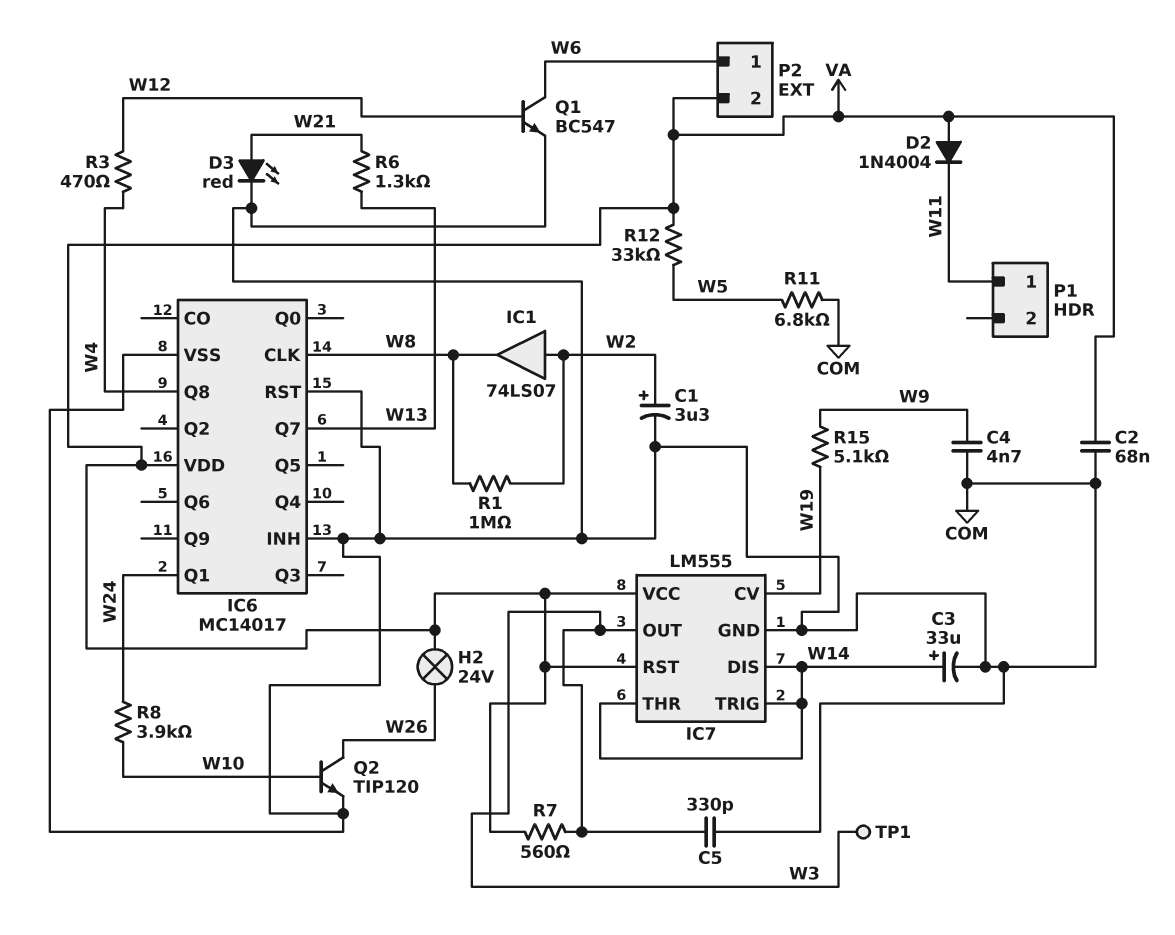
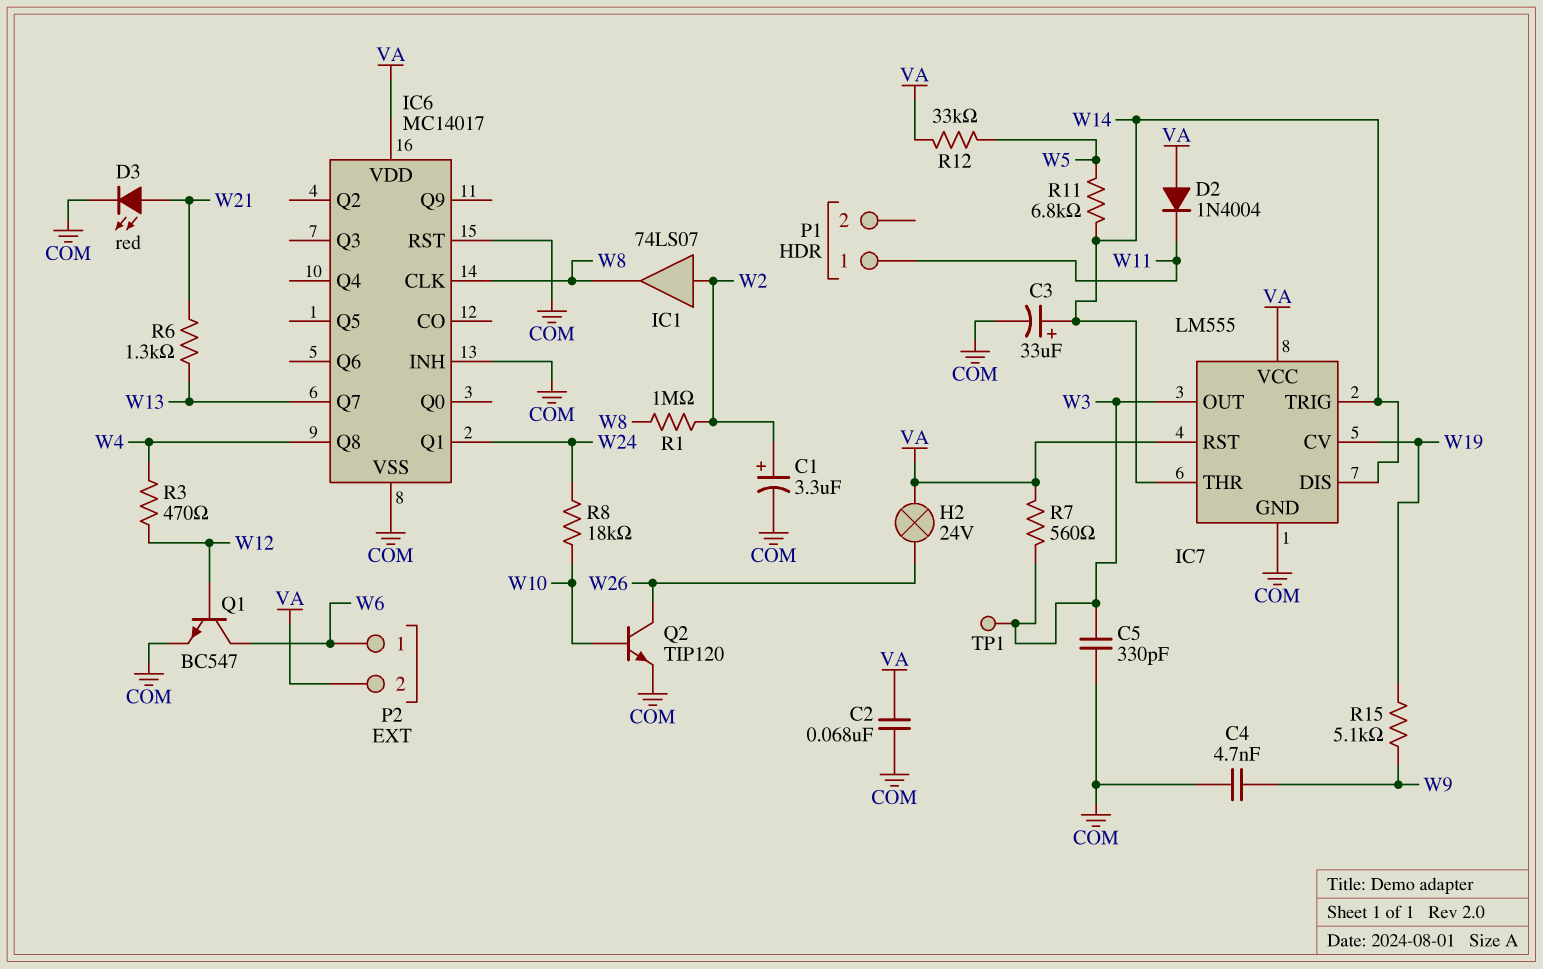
R8: 3.9k (W10, W24) -> 18k (W10, W24)
R11: 6.8k (COM, W5) -> 6.8k (W5, W14)

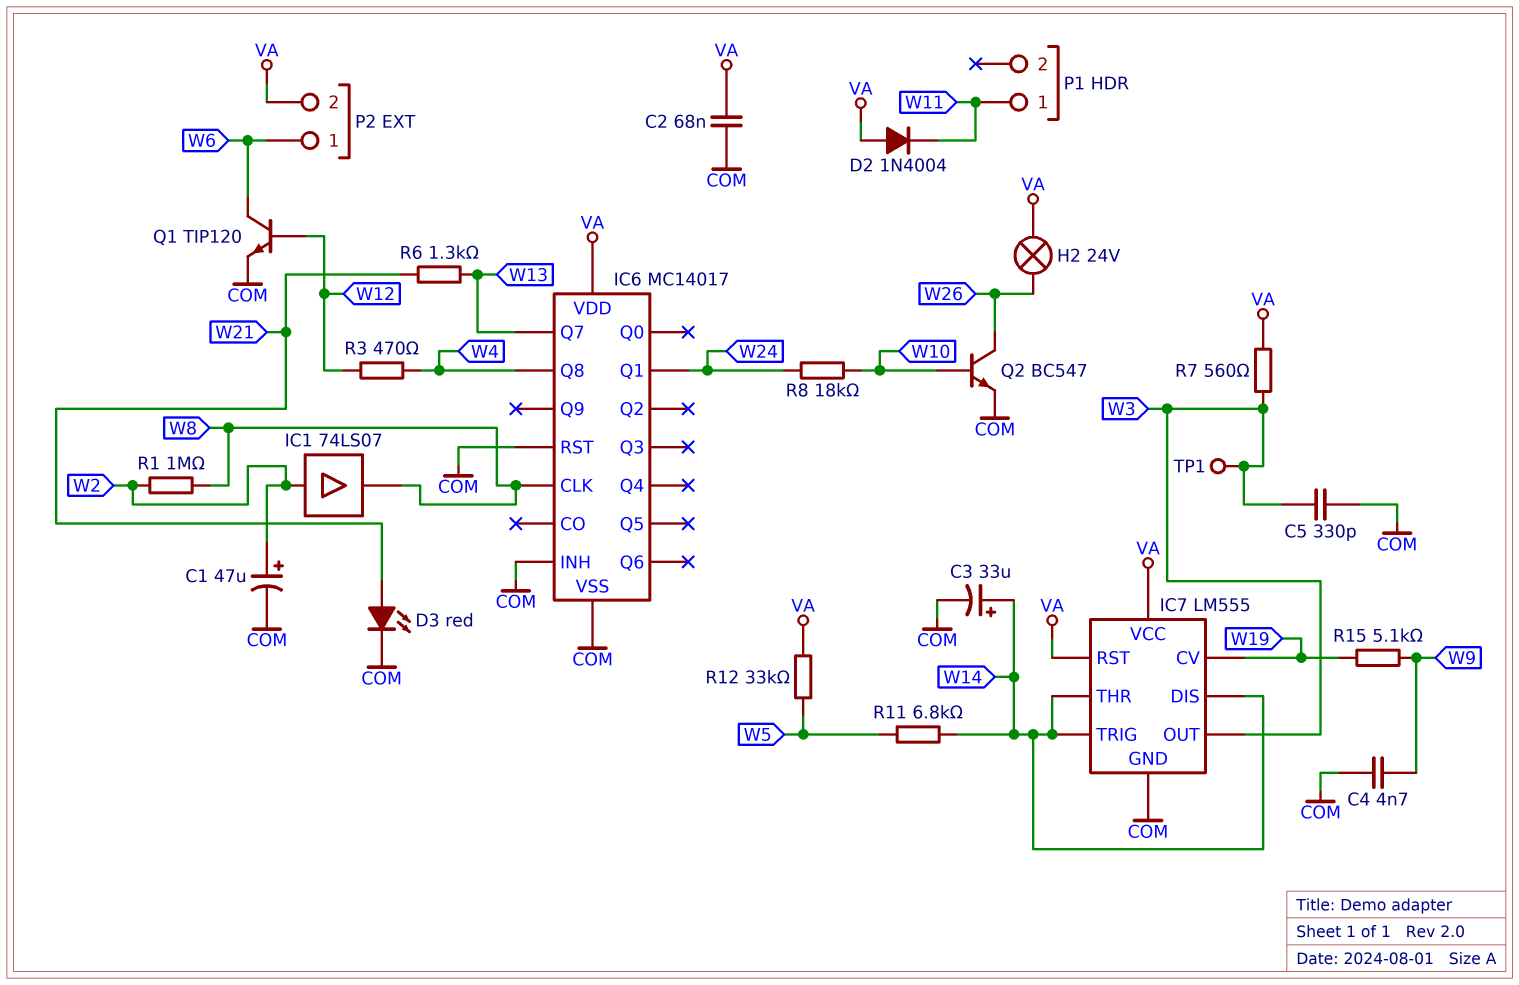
C1: 3.3uF (plus W2, minus COM) -> 47uF (plus W2, minus COM)
Q1: NPN BC547 (B W12, C W6, E COM) -> NPN TIP120 (B W12, C W6, E COM)
Q2: NPN TIP120 (B W10, C W26, E COM) -> NPN BC547 (B W10, C W26, E COM)

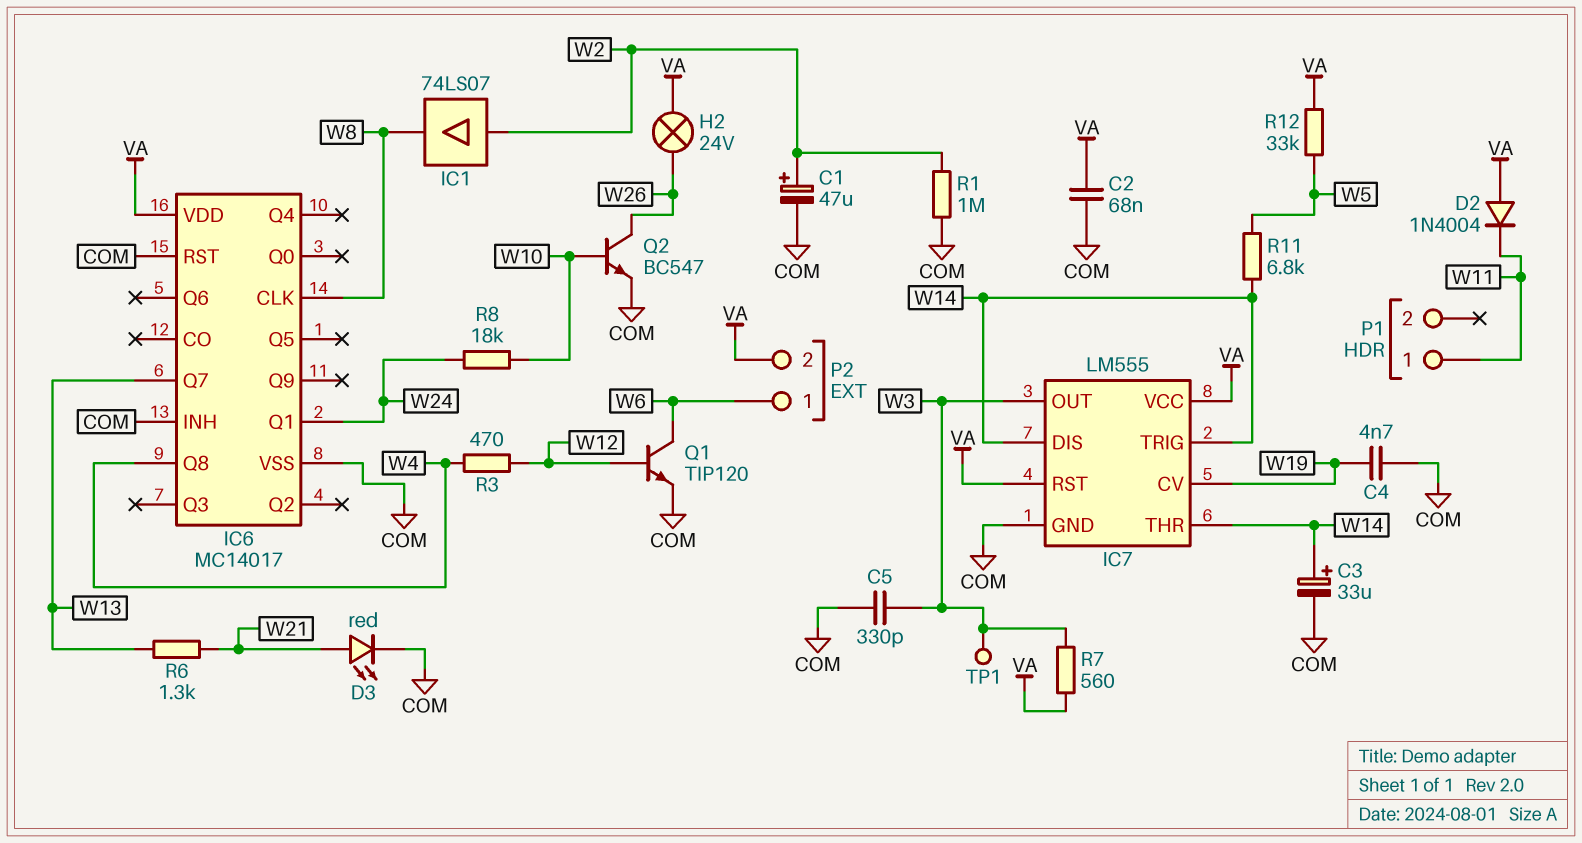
C4: 4.7nF (COM, W9) -> 4.7nF (COM, W19)
R1: 1M (W2, W8) -> 1M (COM, W2)
R15: 5.1k (W9, W19) -> none

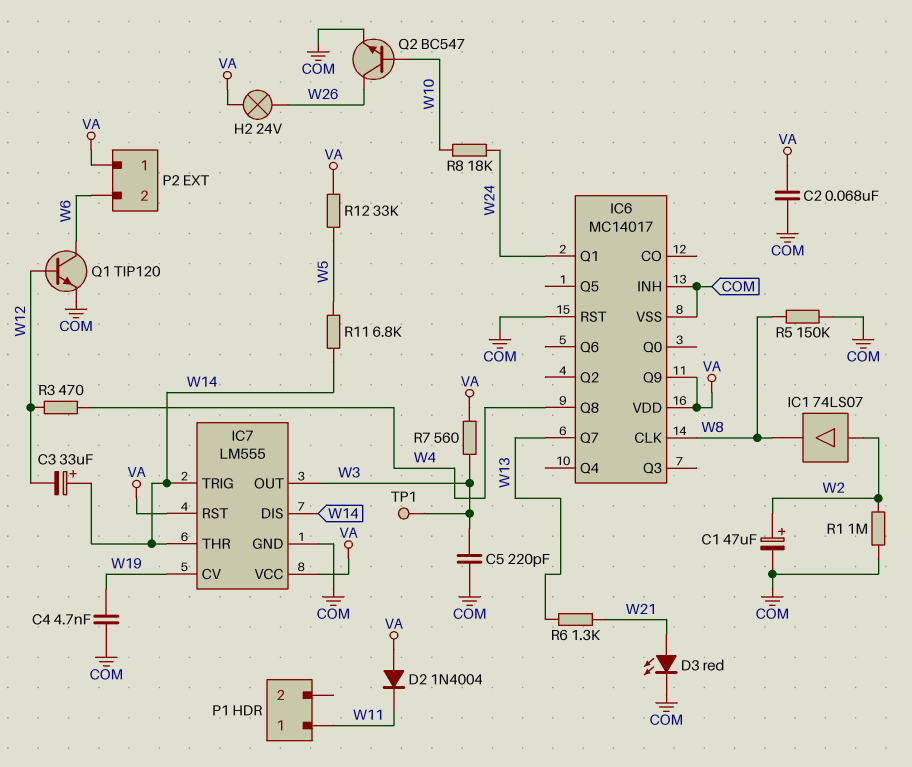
C3: 33uF (plus W14, minus COM) -> 33uF (plus W14, minus W12)
C5: 330pF (COM, W3) -> 220pF (COM, W3)
IC6 pin Q9: none -> VA
P2 pin 1: W6 -> VA
P2 pin 2: VA -> W6
R5: none -> 150k (COM, W8)

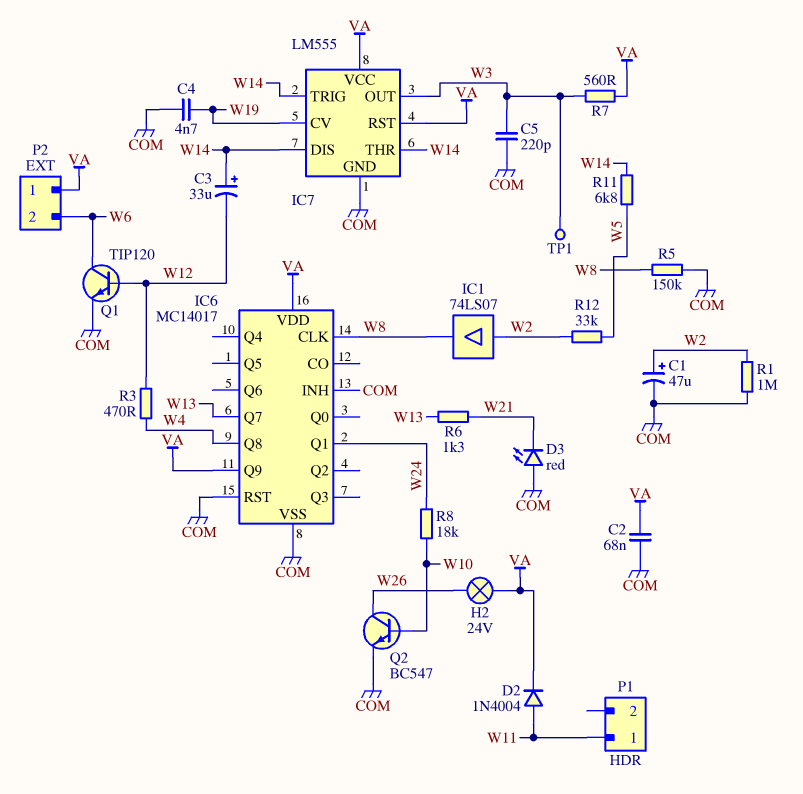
D2: diode 1N4004 (A VA, K W11) -> diode 1N4004 (A W11, K VA)
D3: LED red (A W21, K COM) -> LED red (A COM, K W21)
R12: 33k (VA, W5) -> 33k (W2, W5)

